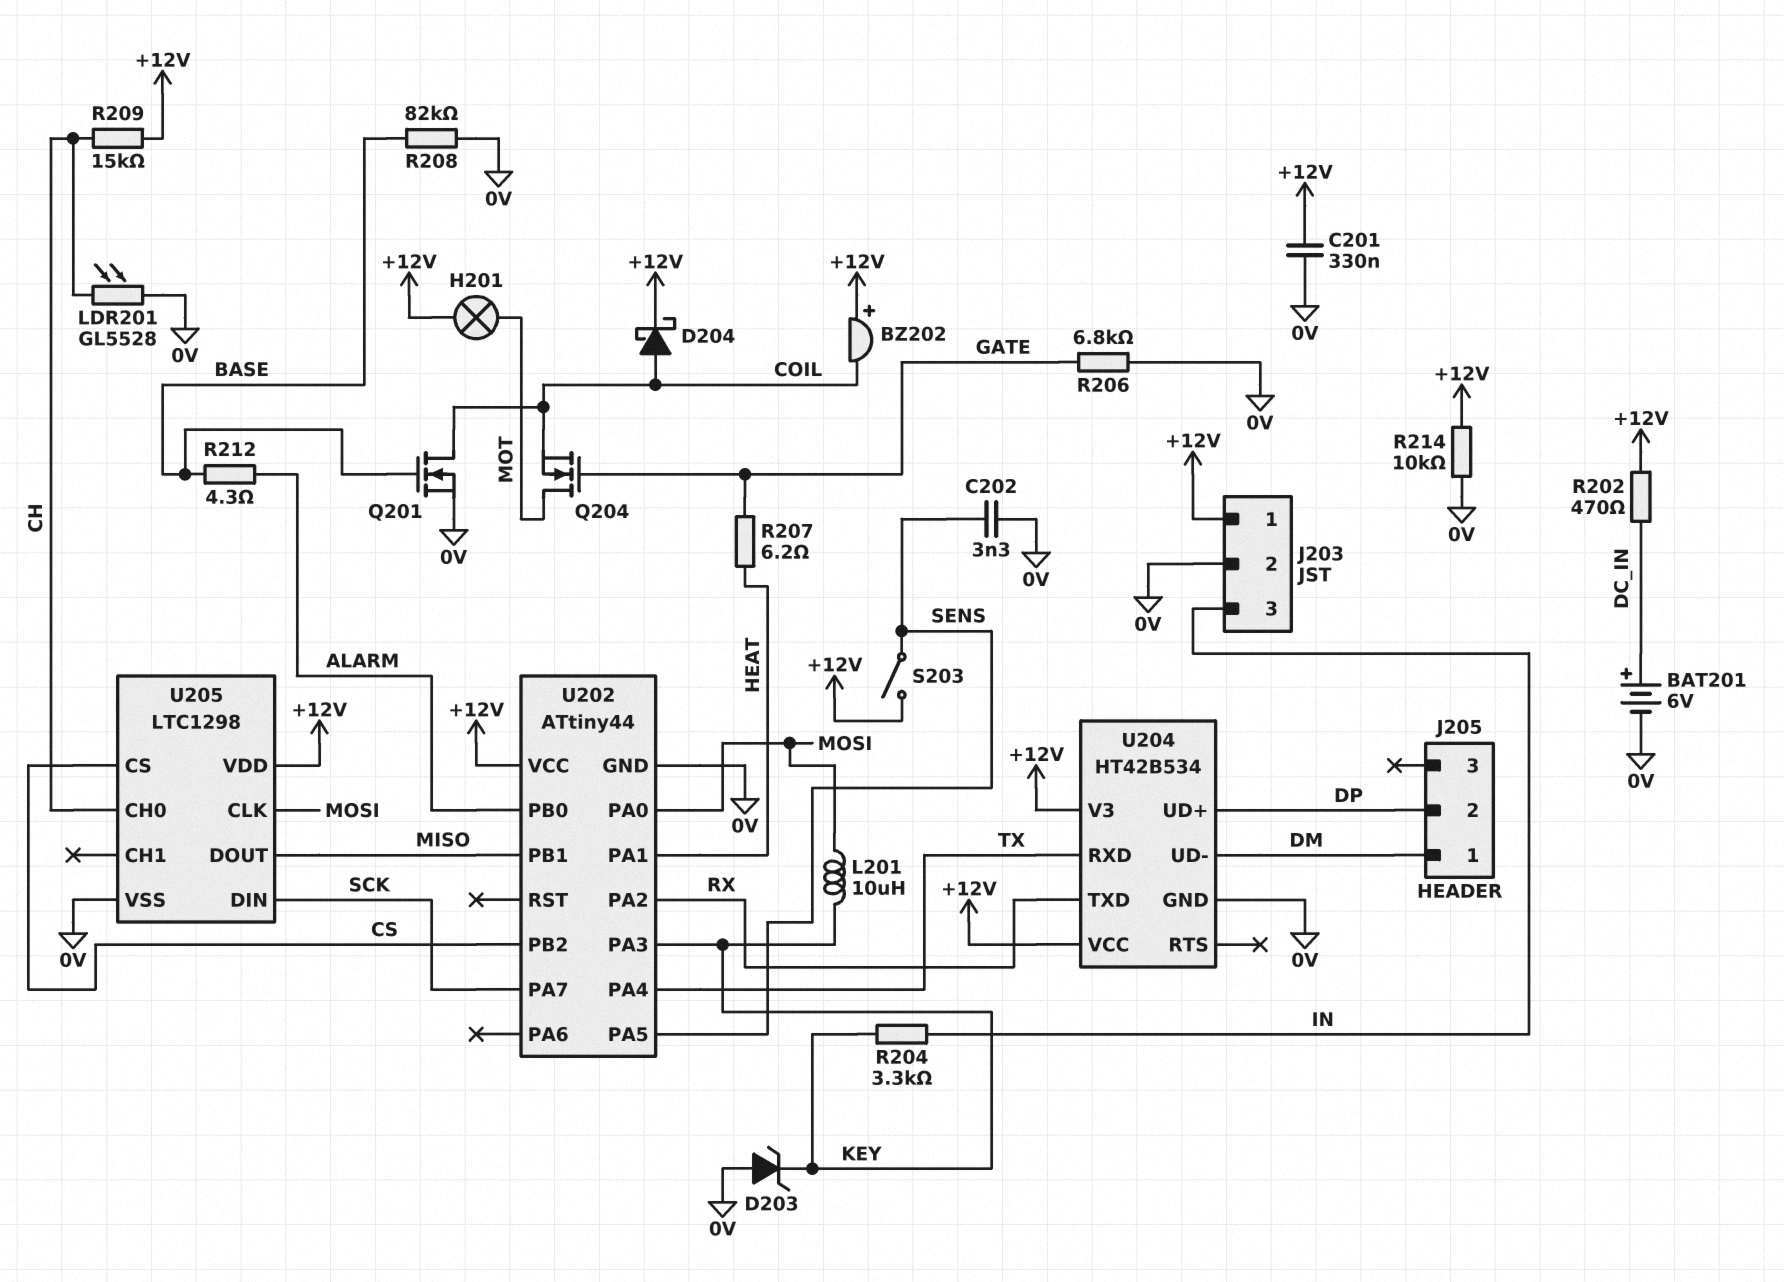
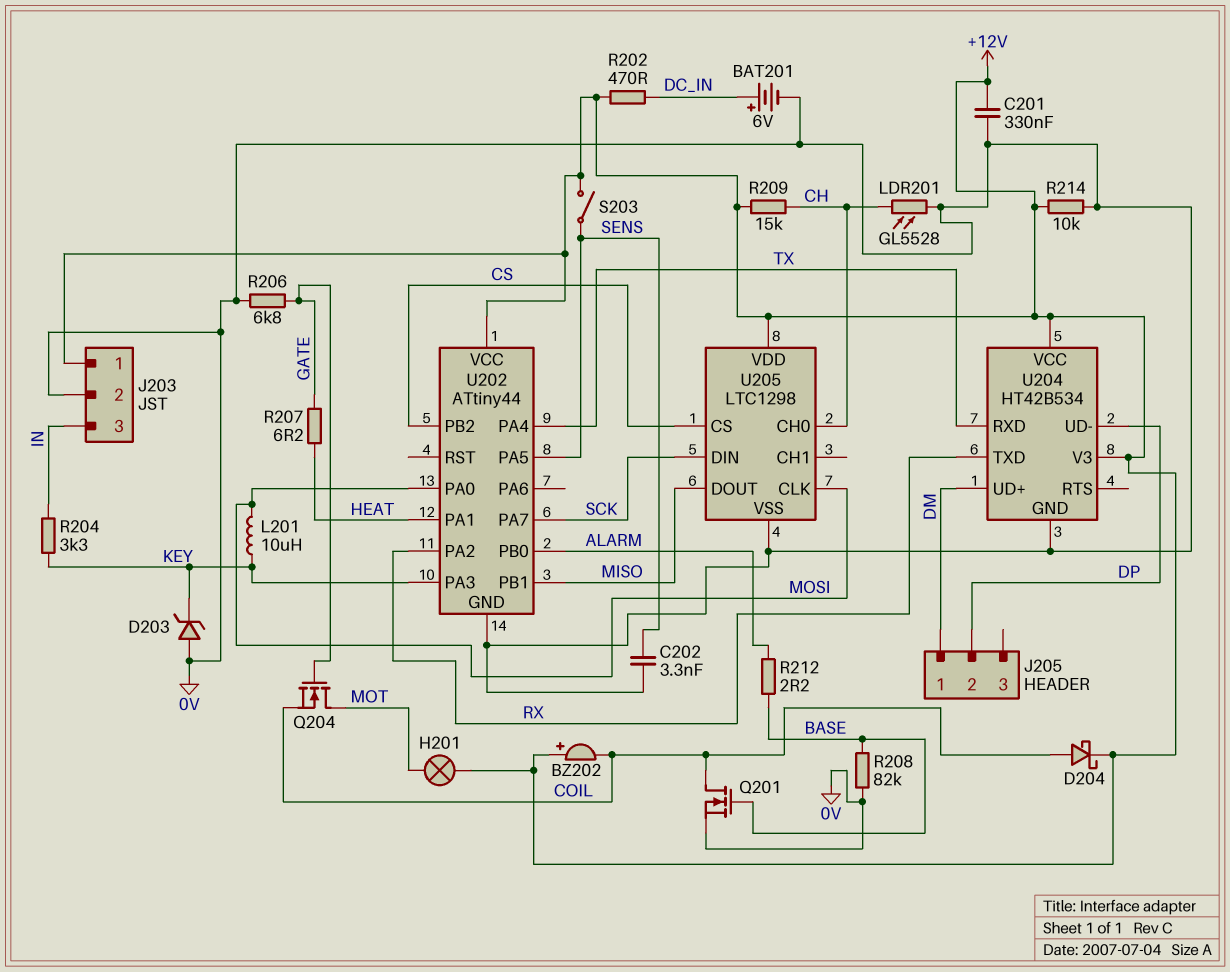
R212: 4.3 (ALARM, BASE) -> 2.2 (ALARM, BASE)
U204 pin UD+: DP -> DM
U204 pin UD-: DM -> DP

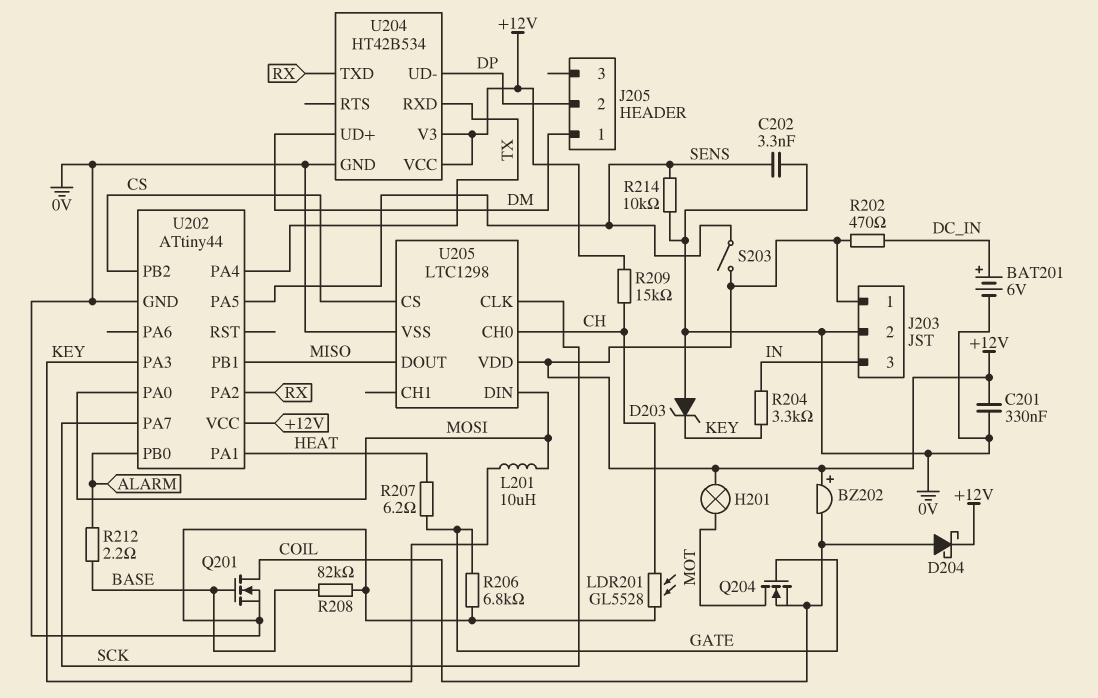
R214: 10k (+12V, 0V) -> 10k (0V, SENS)
U205 pin CLK: MOSI -> SCK
U205 pin DIN: SCK -> MOSI

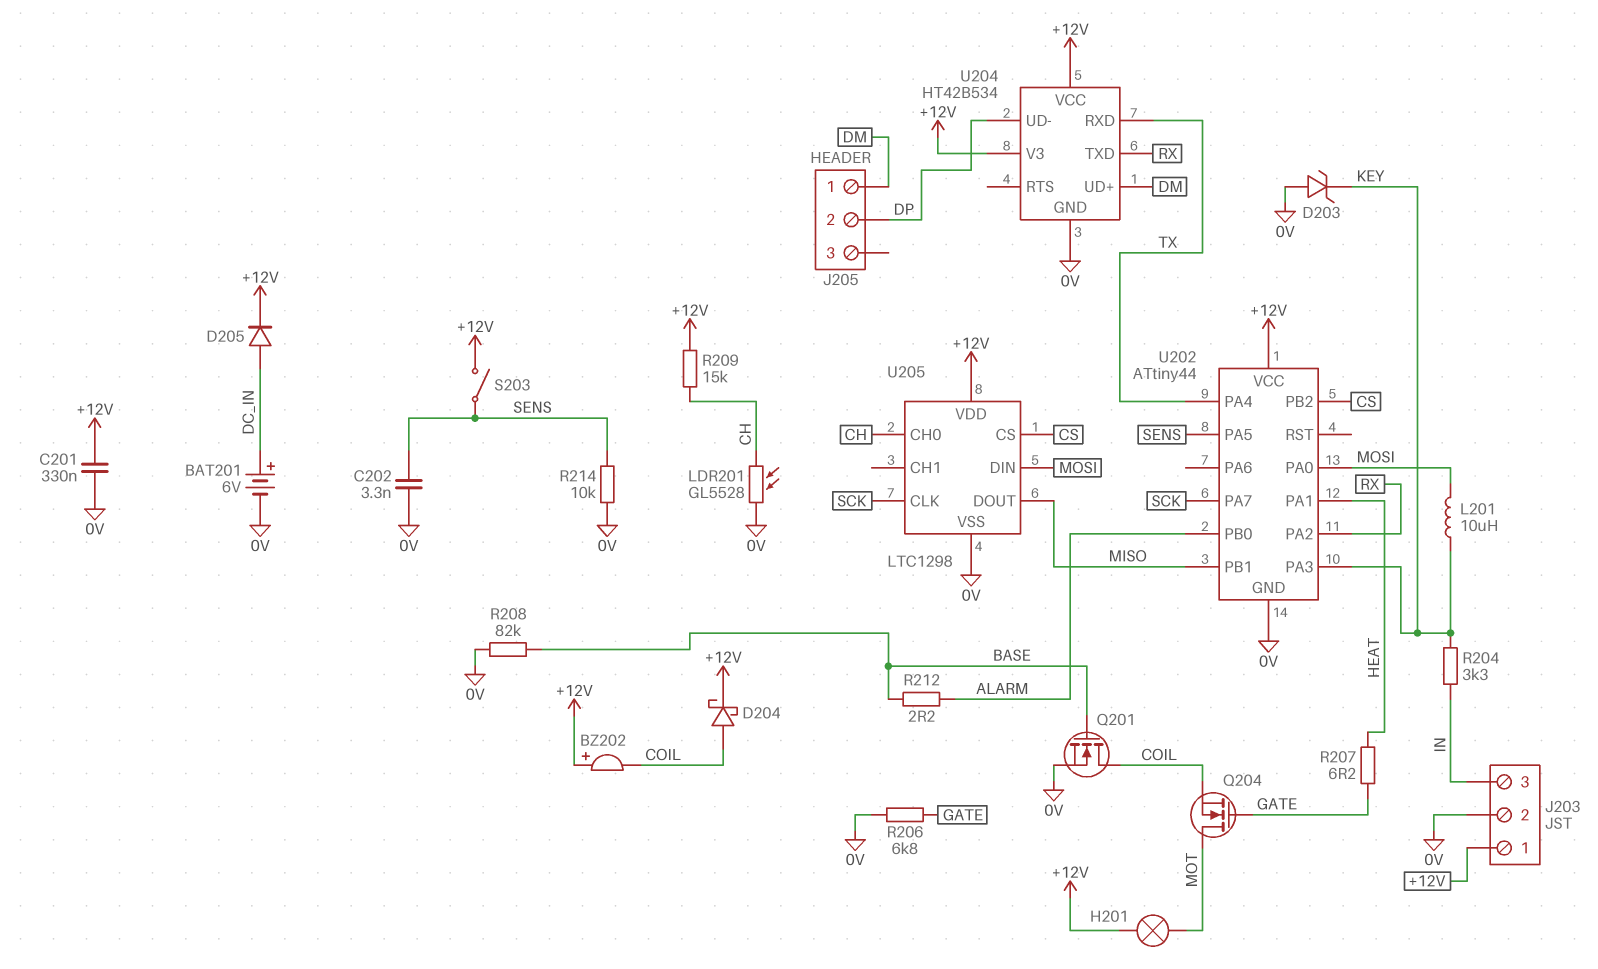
D205: none -> diode (A DC_IN, K +12V)
R202: 470 (+12V, DC_IN) -> none

